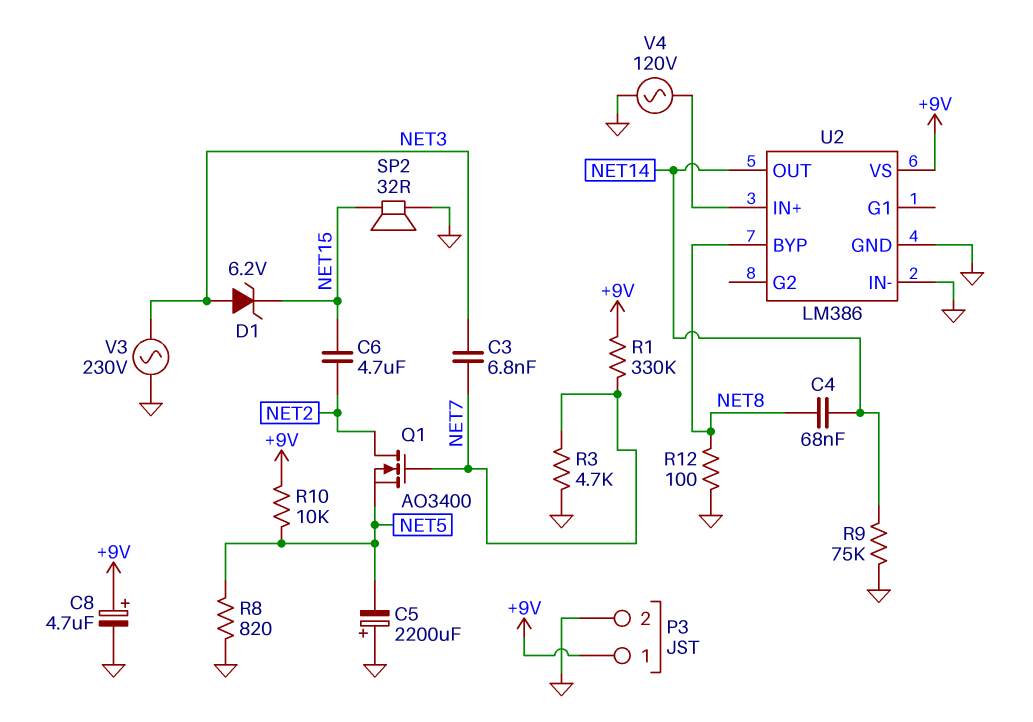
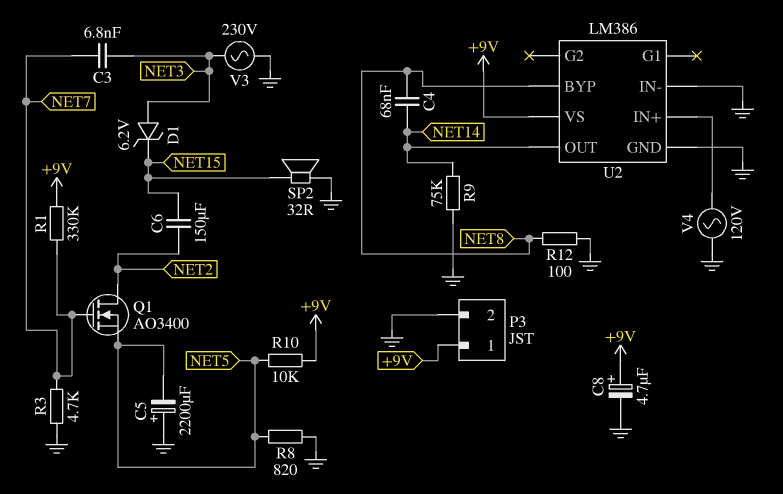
C6: 4.7uF (NET2, NET15) -> 150uF (NET2, NET15)

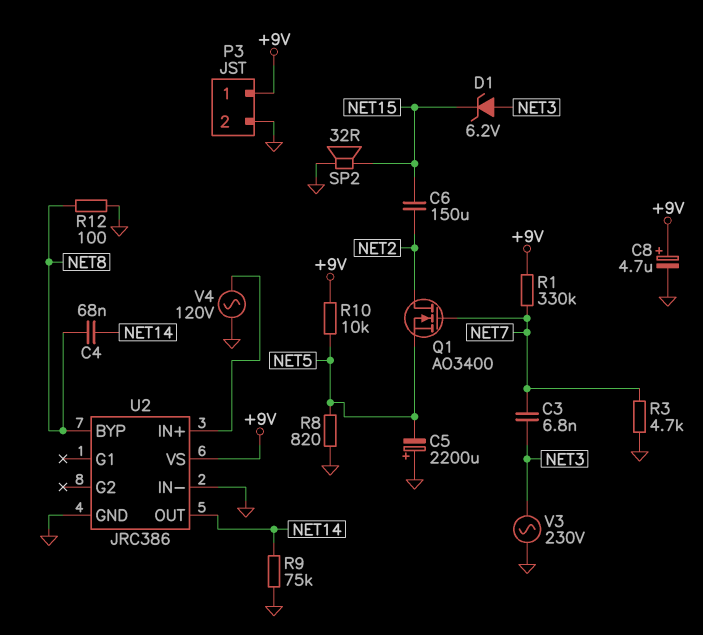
U2: LM386 -> JRC386

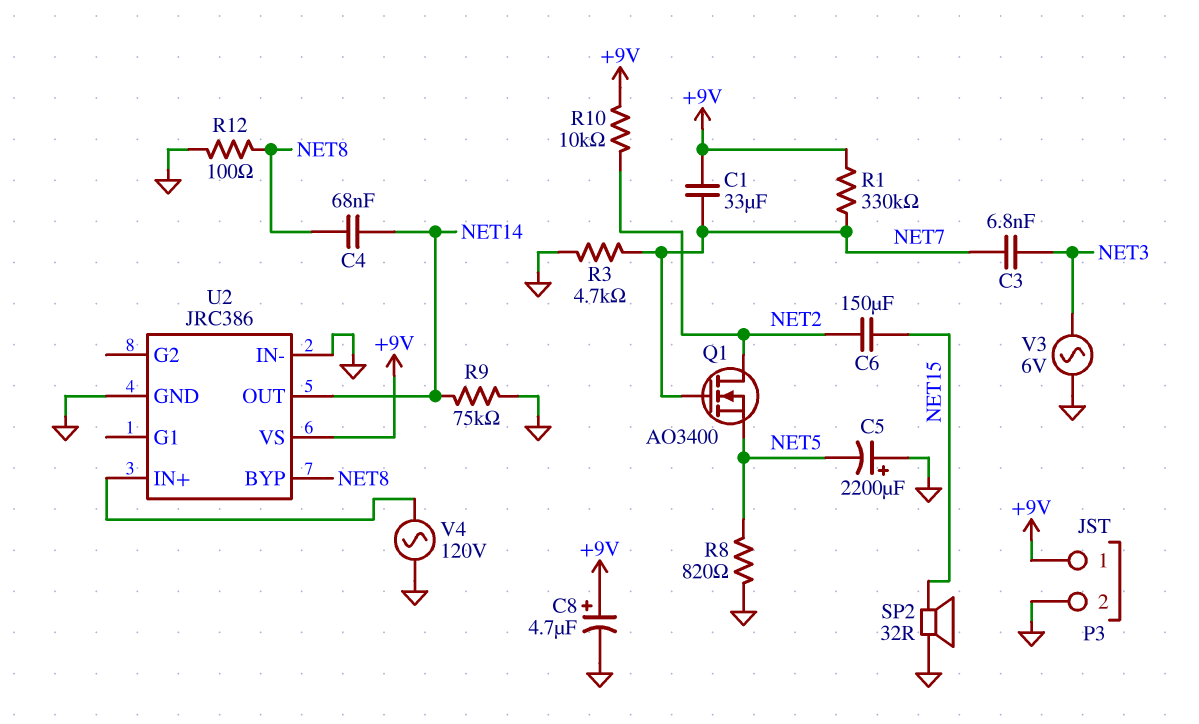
C1: none -> 33uF (+9V, NET7)
D1: zener 6.2V (A NET3, K NET15) -> none
R10: 10k (+9V, NET5) -> 10k (+9V, NET2)
V3: AC 230V (GND, NET3) -> AC 6V (GND, NET3)

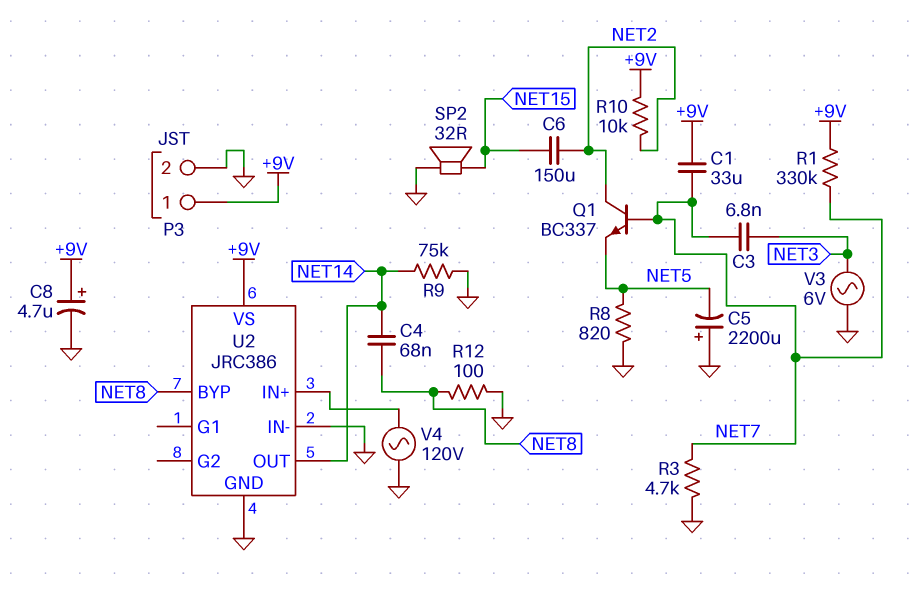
Q1: NMOS AO3400 (G NET7, D NET2, S NET5) -> NPN BC337 (B NET7, C NET2, E NET5)

